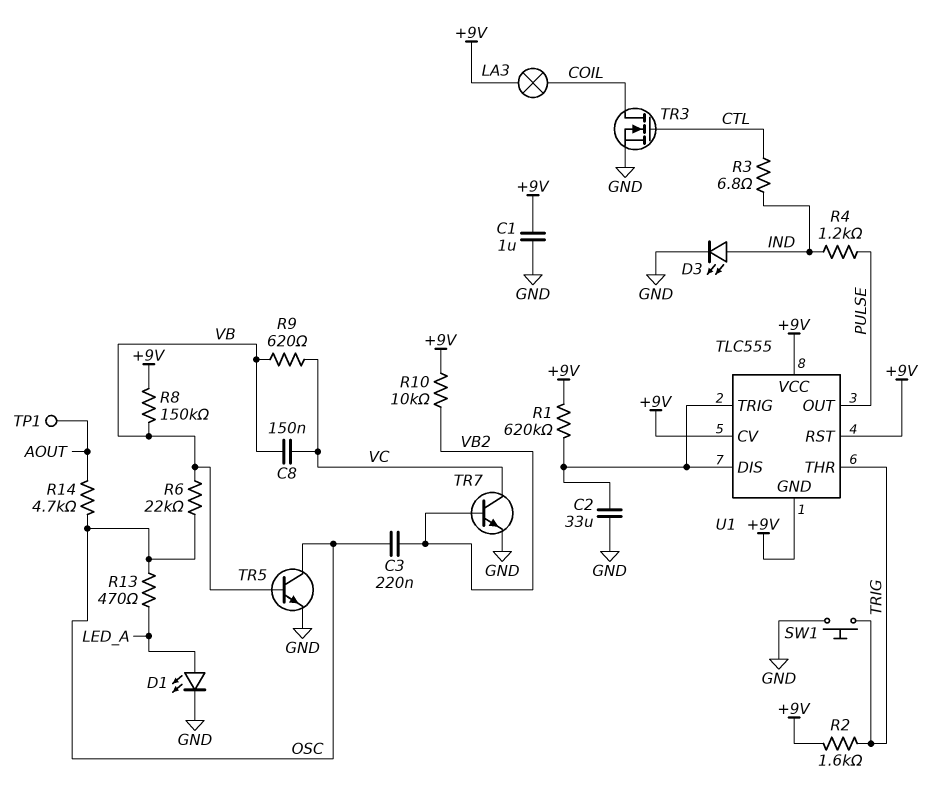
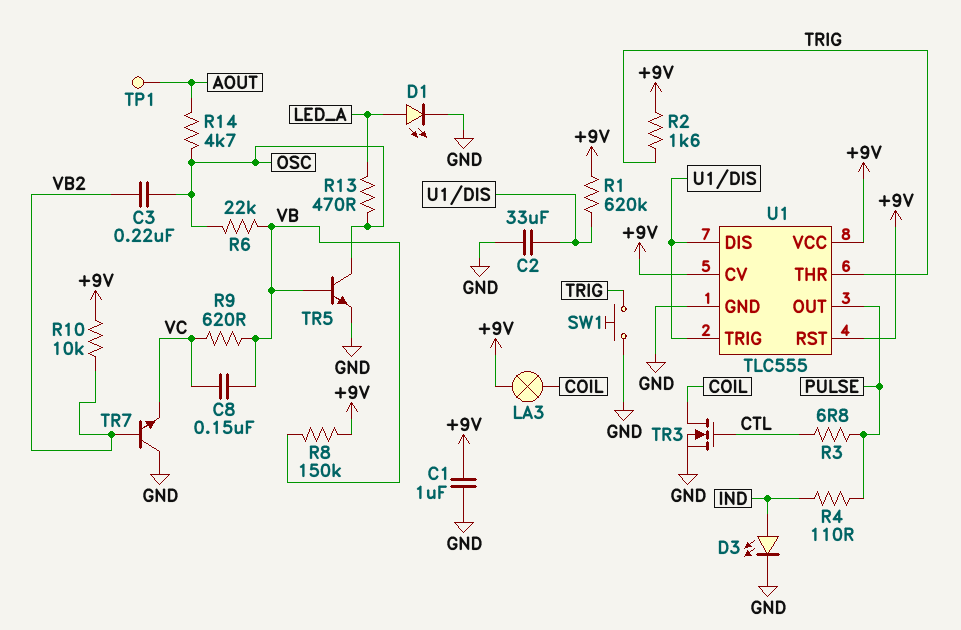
R3: 6.8 (CTL, IND) -> 6.8 (CTL, PULSE)
R4: 1.2k (IND, PULSE) -> 110 (IND, PULSE)
TR7: NPN (B VB2, C VC, E GND) -> NPN (B VB2, C GND, E VC)
U1 pin GND: +9V -> GND

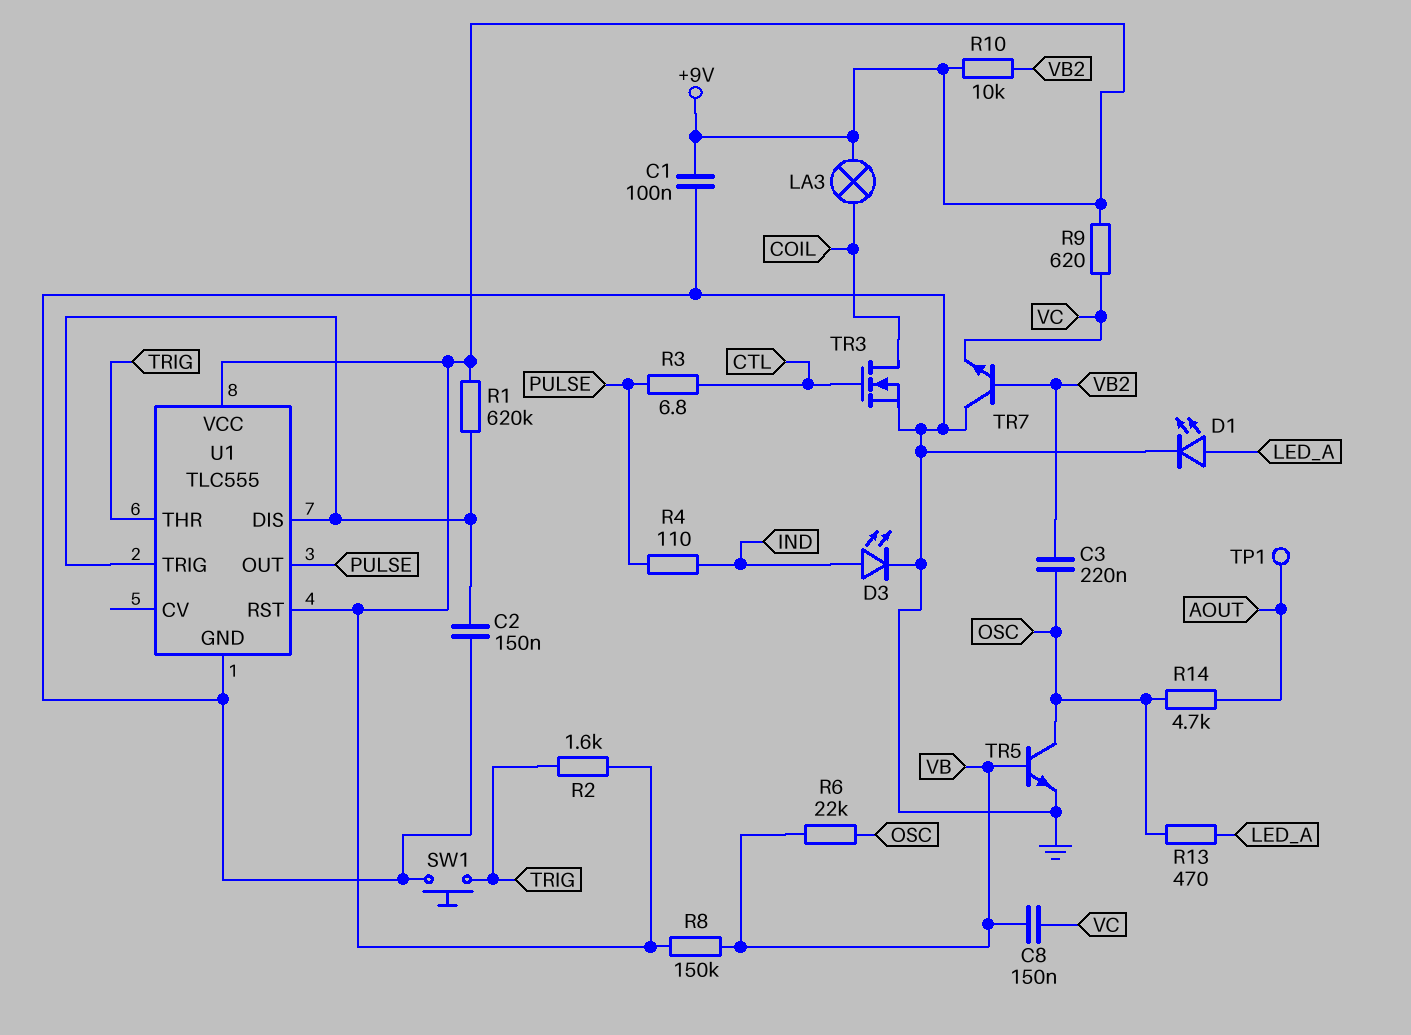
C1: 1uF (+9V, GND) -> 100nF (+9V, GND)
C2: 33uF (GND, U1/DIS) -> 150nF (GND, U1/DIS)
R9: 620 (VB, VC) -> 620 (+9V, VC)
U1 pin CV: +9V -> none

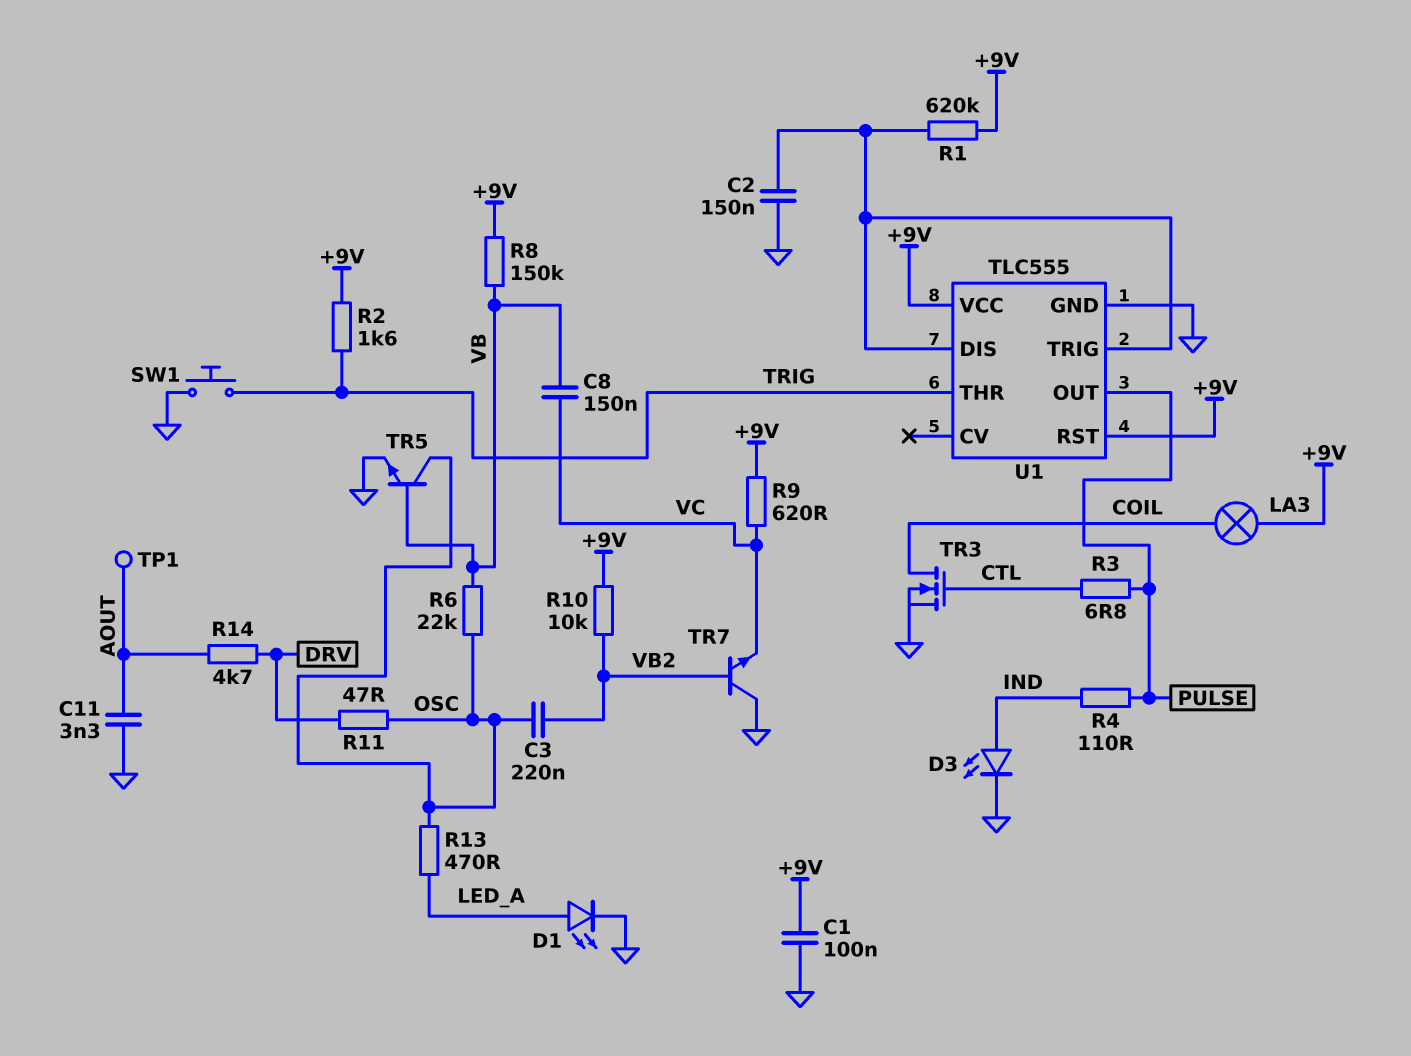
C11: none -> 3.3nF (AOUT, GND)
R11: none -> 47 (DRV, OSC)
R14: 4.7k (AOUT, OSC) -> 4.7k (AOUT, DRV)

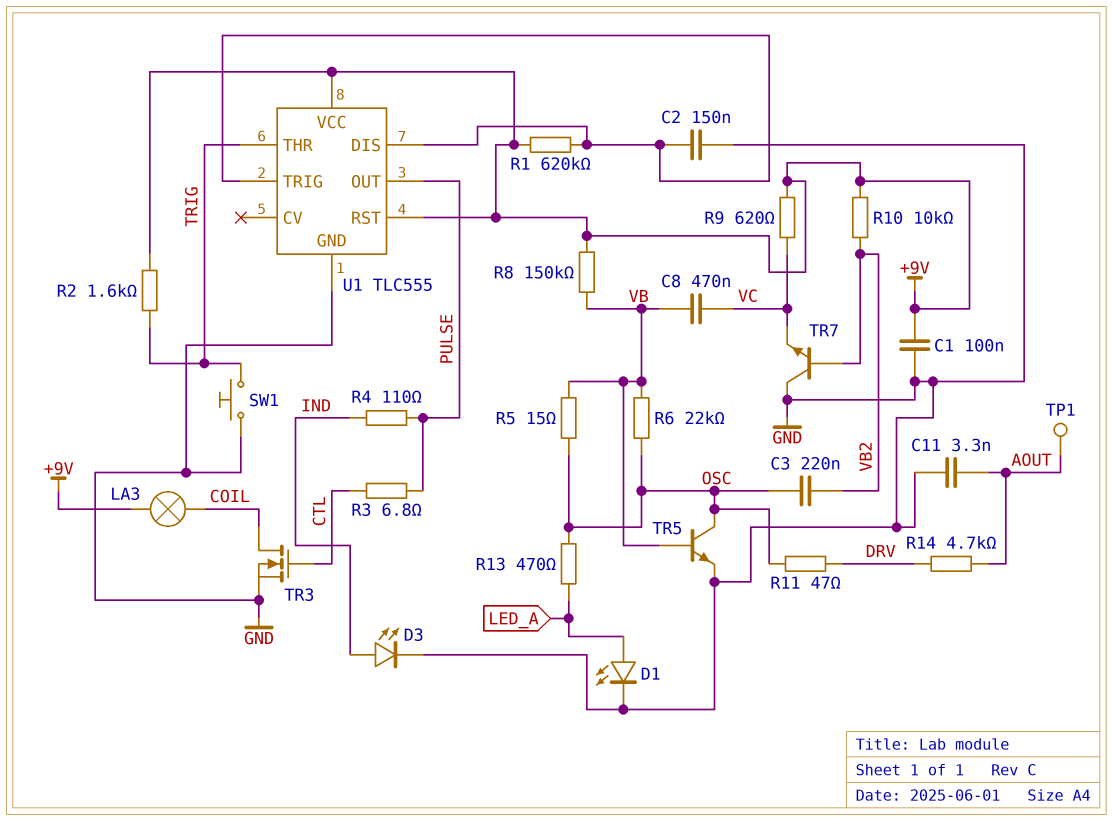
C8: 150nF (VB, VC) -> 470nF (VB, VC)
R5: none -> 15 (OSC, VB)

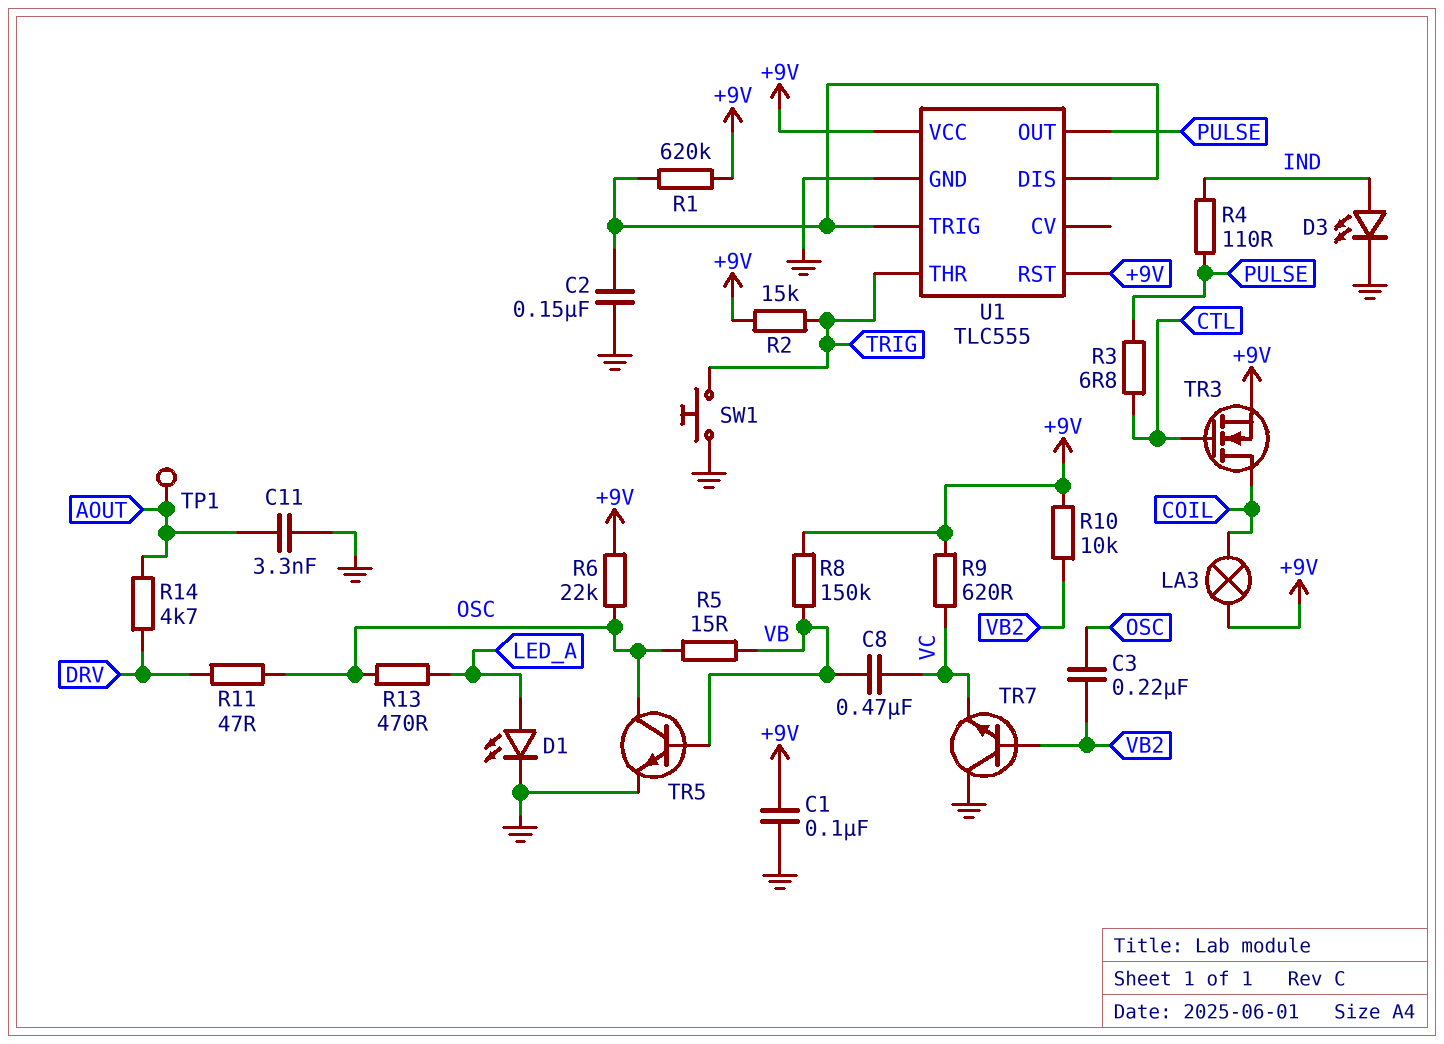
R2: 1.6k (+9V, TRIG) -> 15k (+9V, TRIG)
R6: 22k (OSC, VB) -> 22k (+9V, OSC)
TR3: NMOS (G CTL, D COIL, S GND) -> NMOS (G CTL, D COIL, S +9V)

